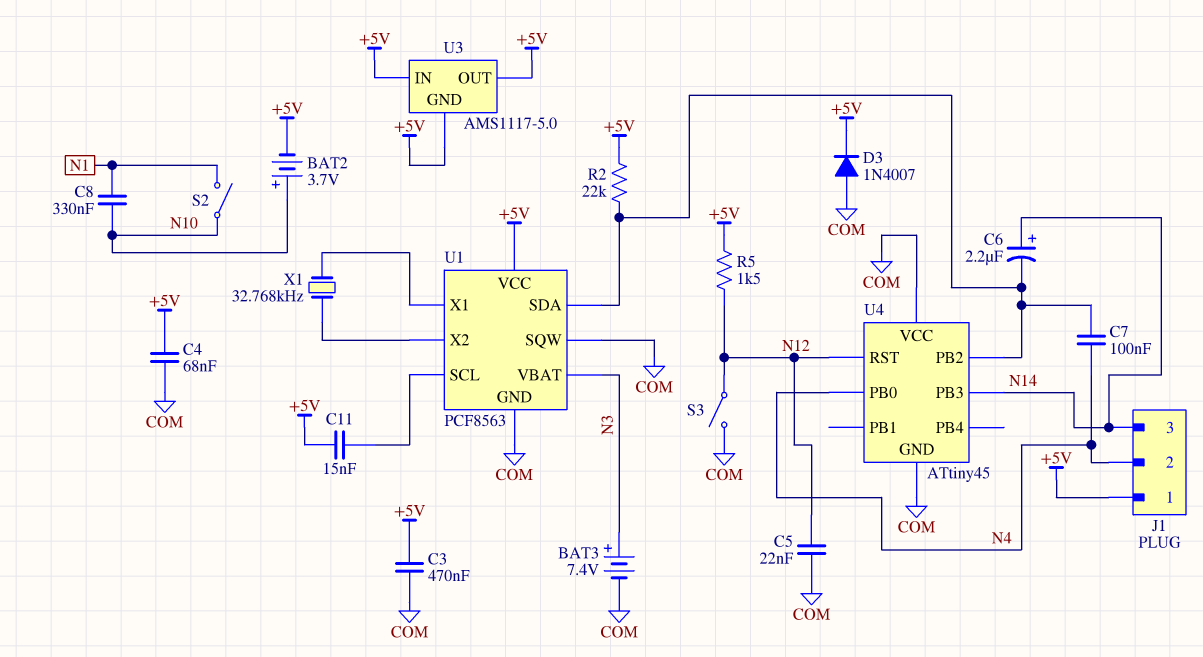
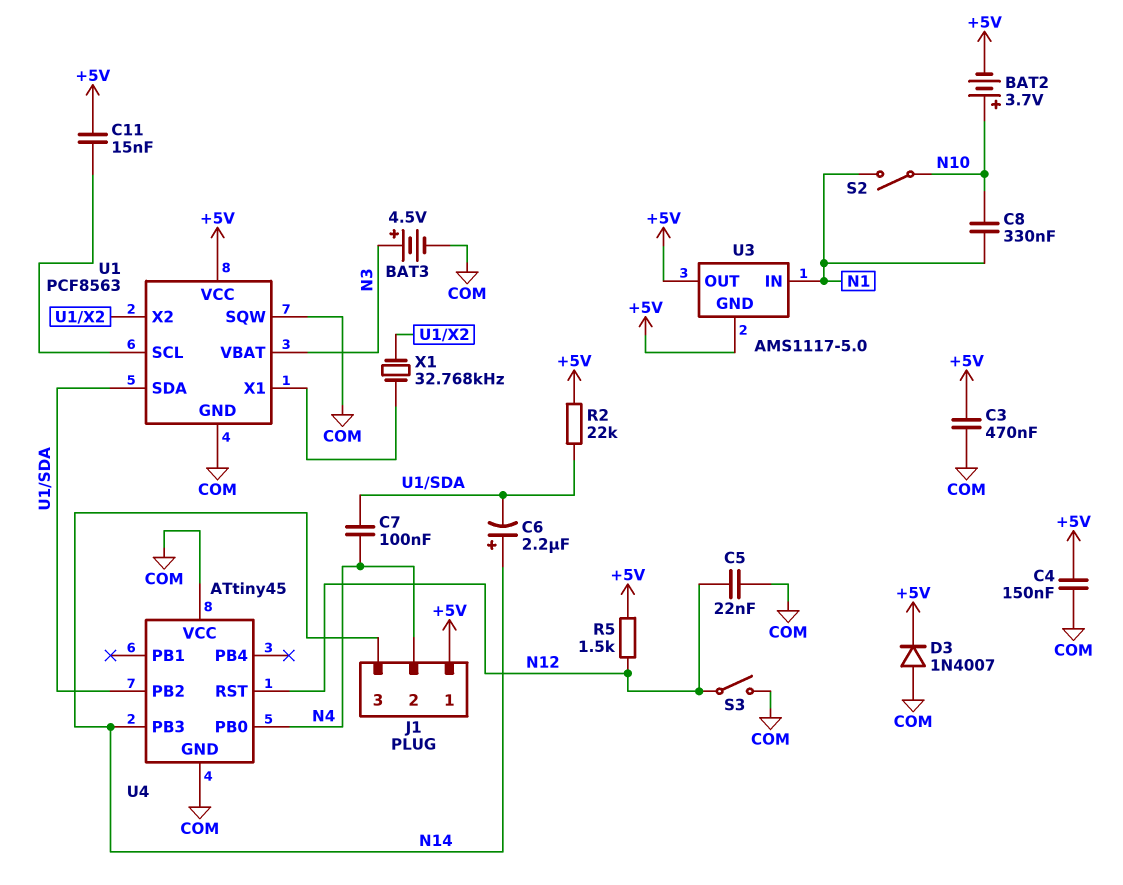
BAT3: 7.4V (plus N3, minus COM) -> 4.5V (plus N3, minus COM)
C4: 68nF (+5V, COM) -> 150nF (+5V, COM)
U3 pin IN: +5V -> N1

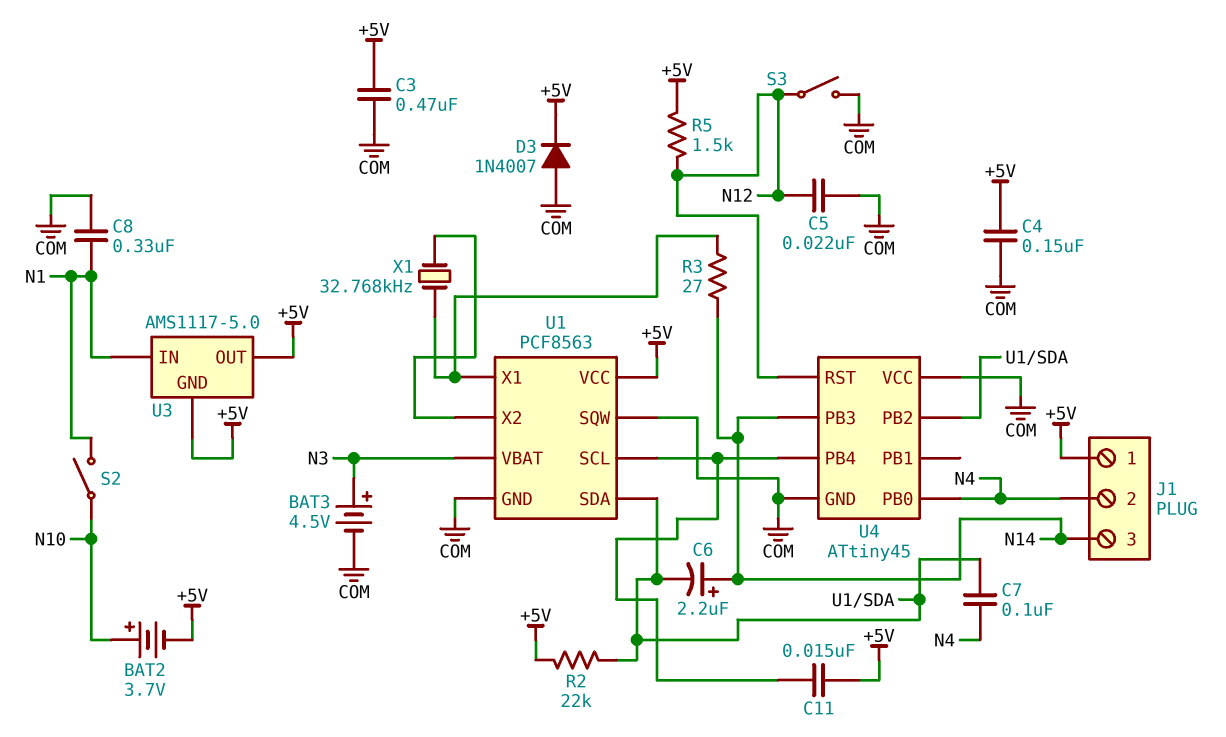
C8: 330nF (N1, N10) -> 330nF (COM, N1)
R3: none -> 27 (N14, U1/X1)
U4 pin PB4: none -> U1/SCL

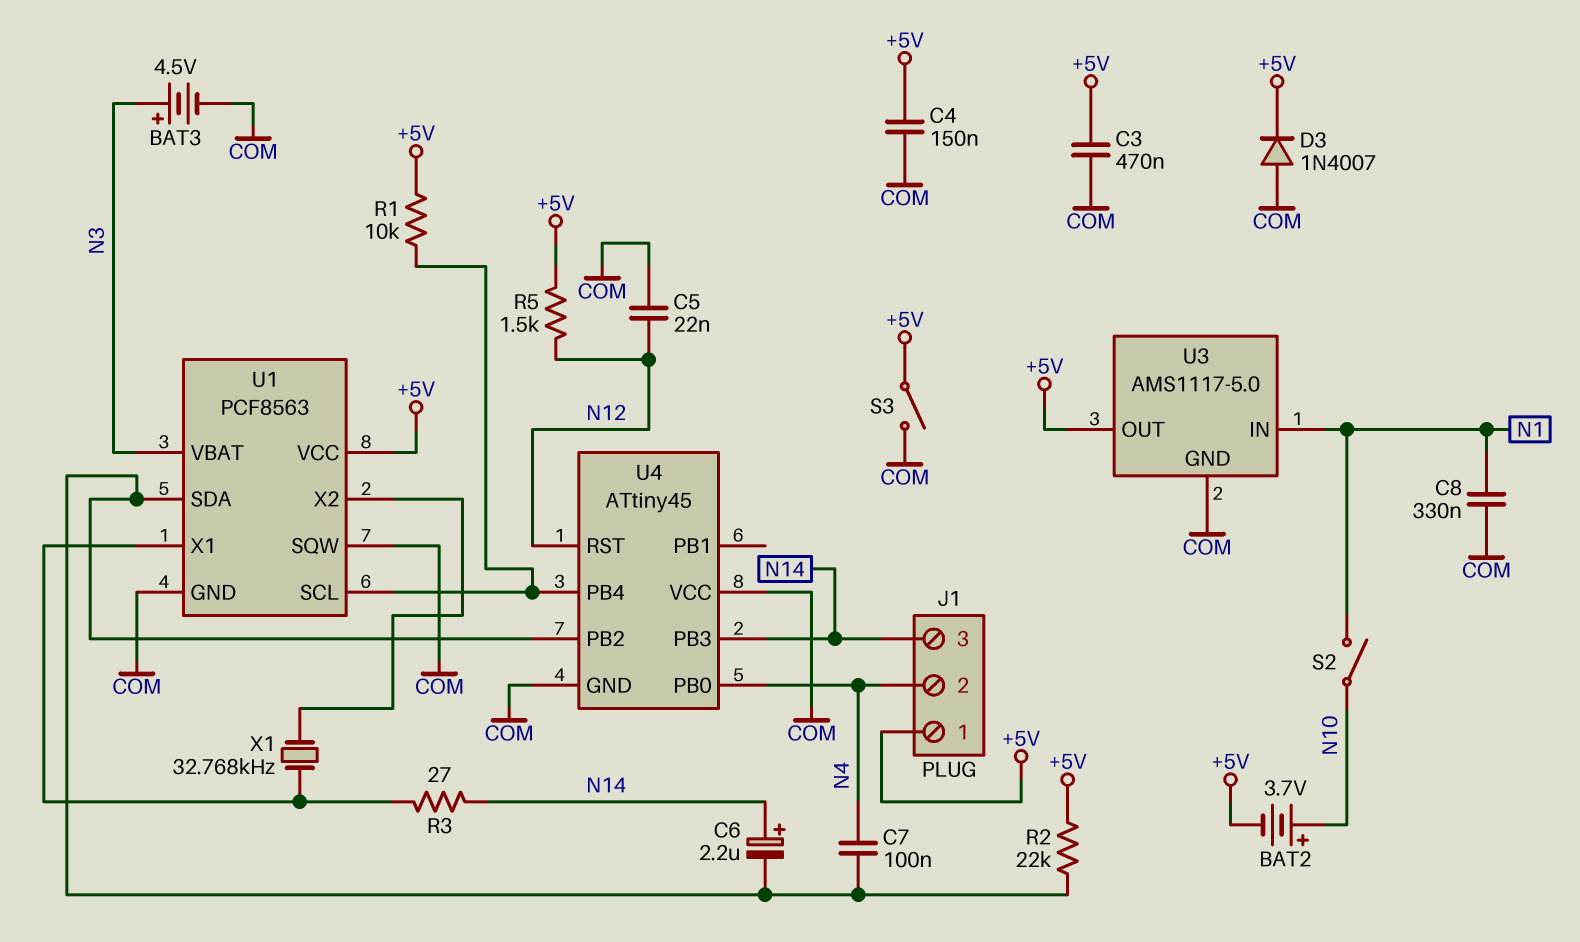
C11: 15nF (+5V, U1/SCL) -> none
R1: none -> 10k (+5V, U1/SCL)
S3: switch (COM, N12) -> switch (+5V, COM)
U3 pin GND: +5V -> COM

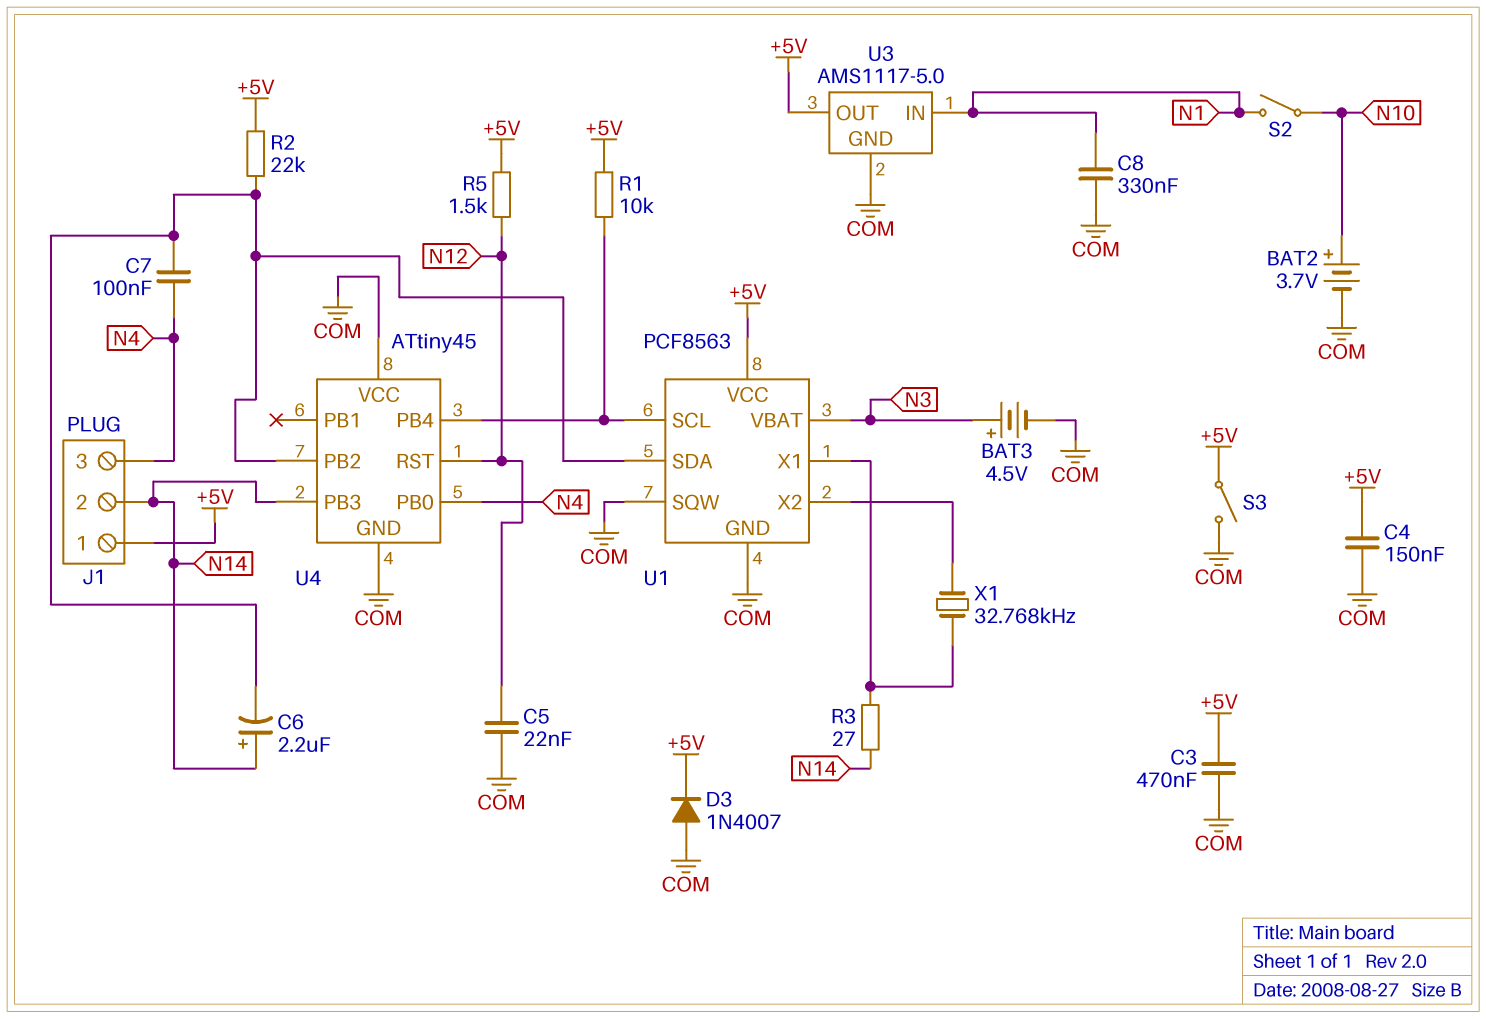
BAT2: 3.7V (plus N10, minus +5V) -> 3.7V (plus N10, minus COM)
J1 pin 2: N4 -> N14
J1 pin 3: N14 -> N4

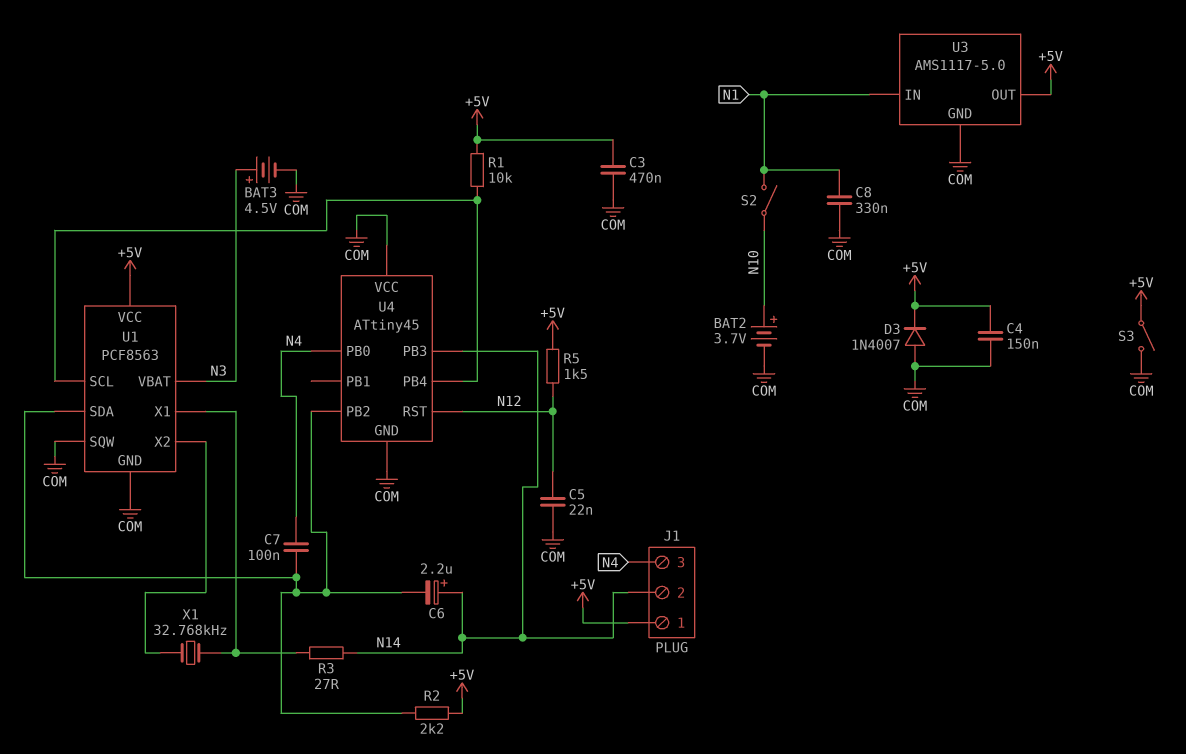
R2: 22k (+5V, U1/SDA) -> 2.2k (+5V, U1/SDA)

